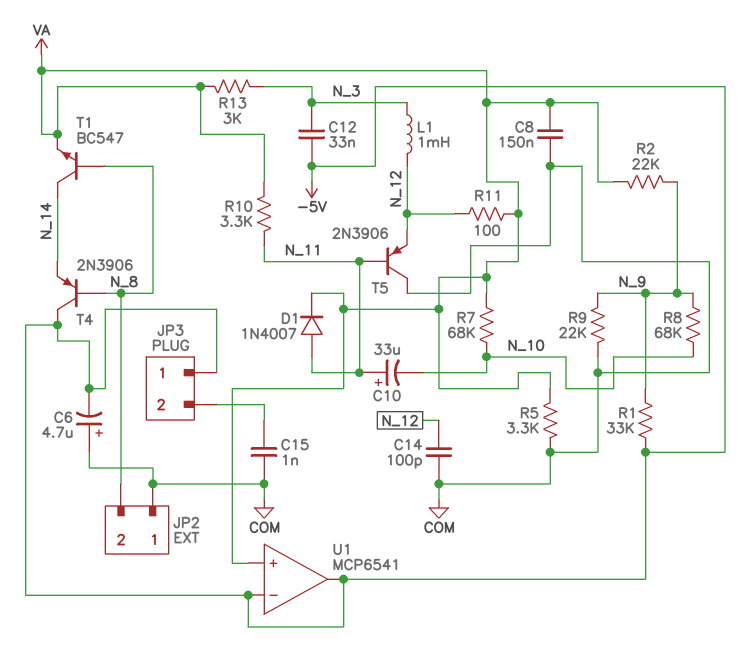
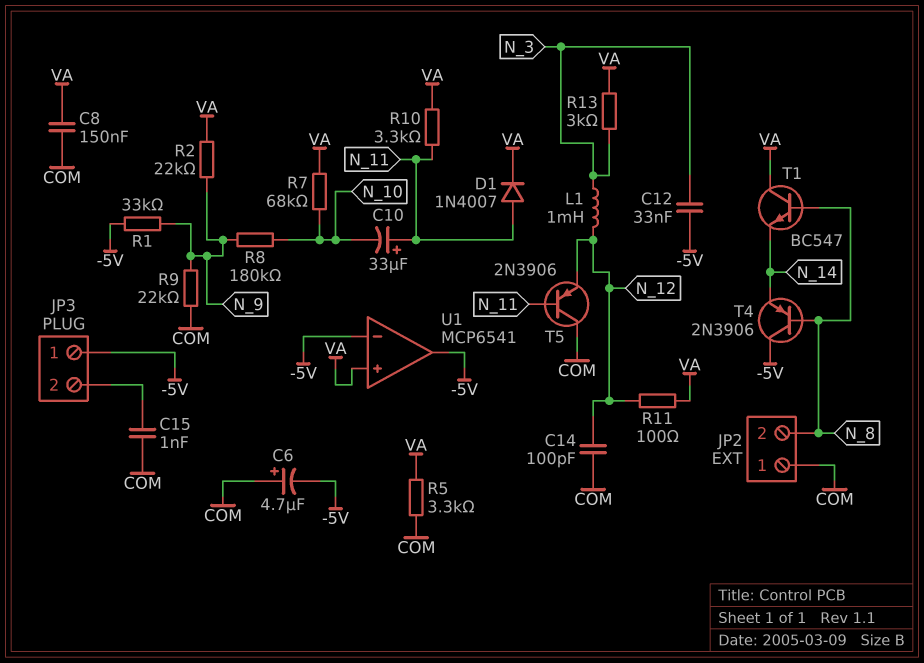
R8: 68k (N_9, N_10) -> 180k (N_9, N_10)
T1: NPN BC547 (B N_8, C N_14, E VA) -> NPN BC547 (B N_8, C VA, E N_14)

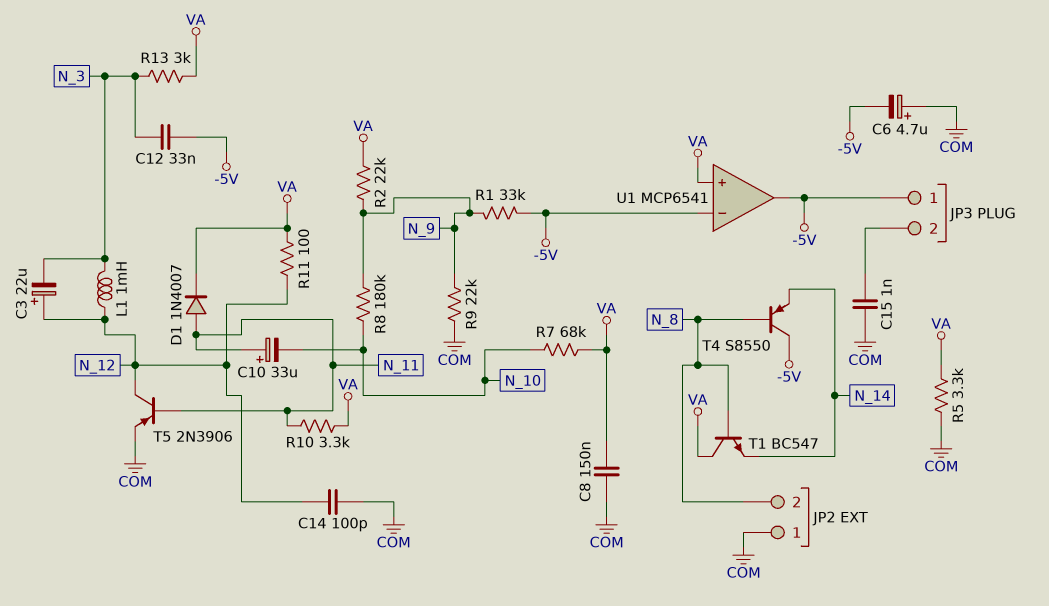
C3: none -> 22uF (plus N_12, minus N_3)
T4: PNP 2N3906 (B N_8, C -5V, E N_14) -> PNP S8550 (B N_8, C -5V, E N_14)
T5: PNP 2N3906 (B N_11, C COM, E N_12) -> PNP 2N3906 (B N_11, C N_12, E COM)

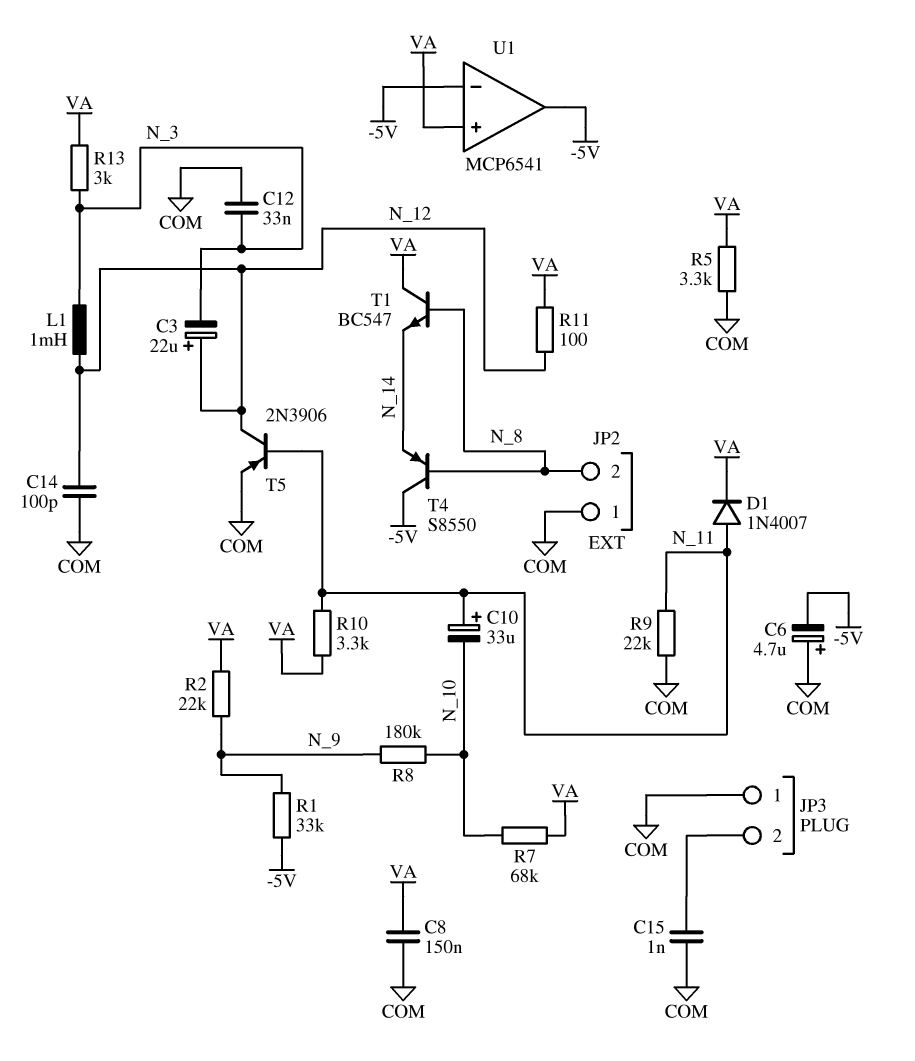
C12: 33nF (-5V, N_3) -> 33nF (COM, N_3)
JP3 pin 1: -5V -> COM
R9: 22k (COM, N_9) -> 22k (COM, N_11)

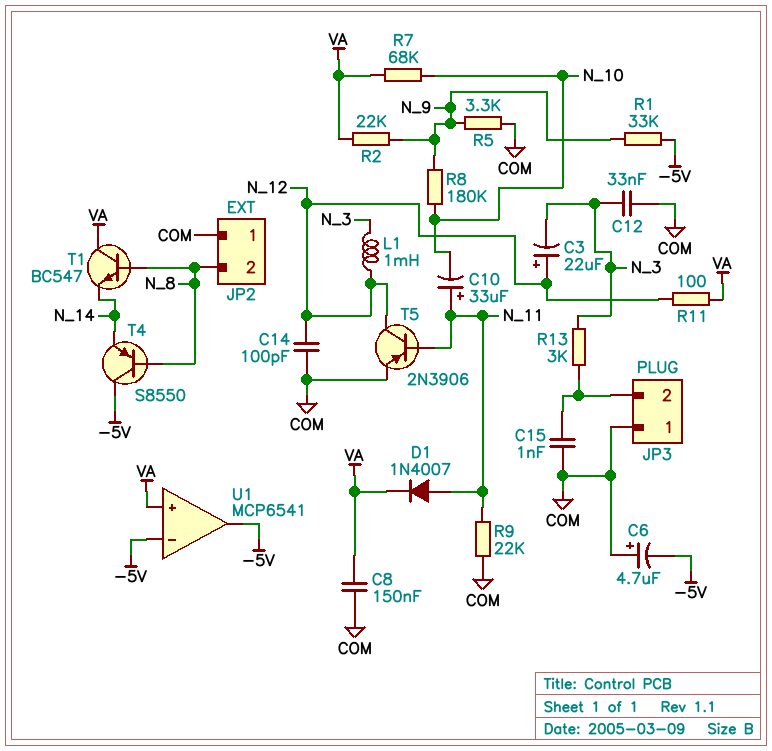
R5: 3.3k (COM, VA) -> 3.3k (COM, N_9)
R10: 3.3k (N_11, VA) -> none
R13: 3k (N_3, VA) -> 3k (JP3/2, N_3)

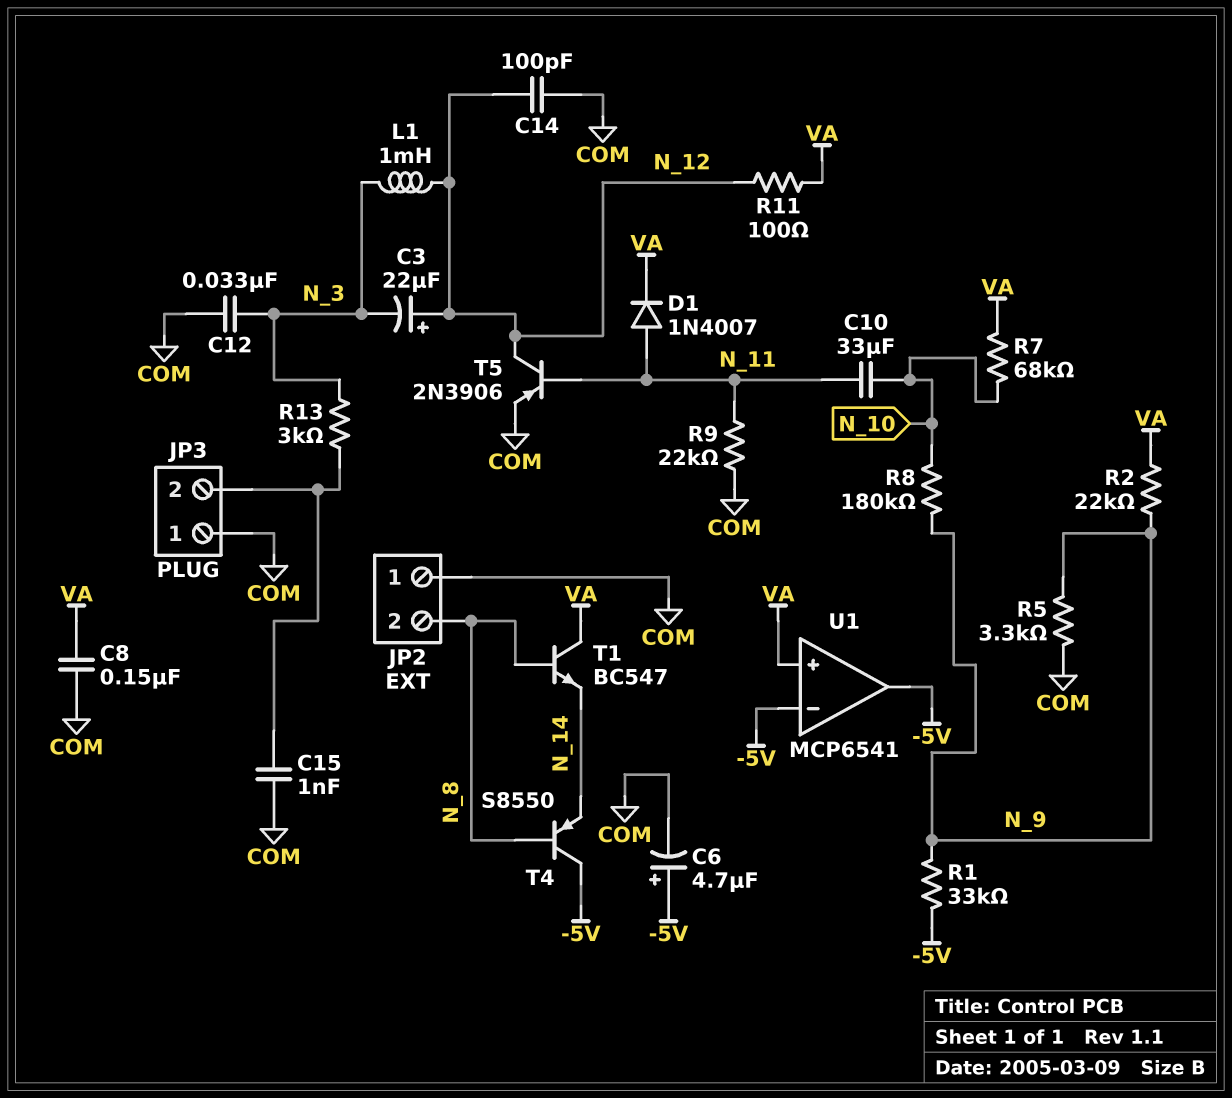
C6: 4.7uF (plus COM, minus -5V) -> 4.7uF (plus -5V, minus COM)
C10: 33uF (plus N_11, minus N_10) -> 33uF (N_10, N_11)

